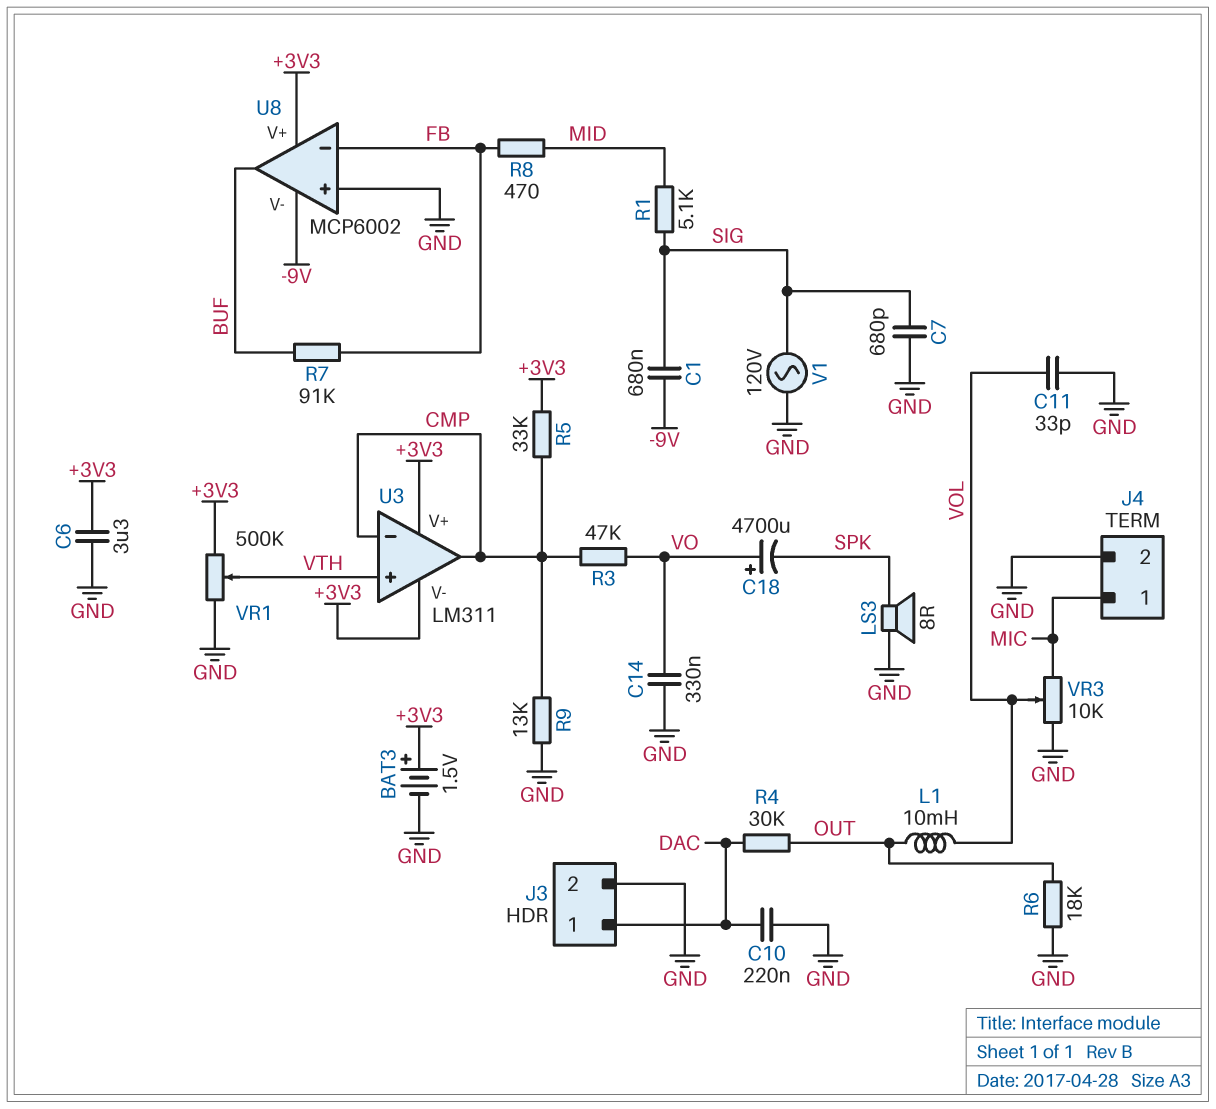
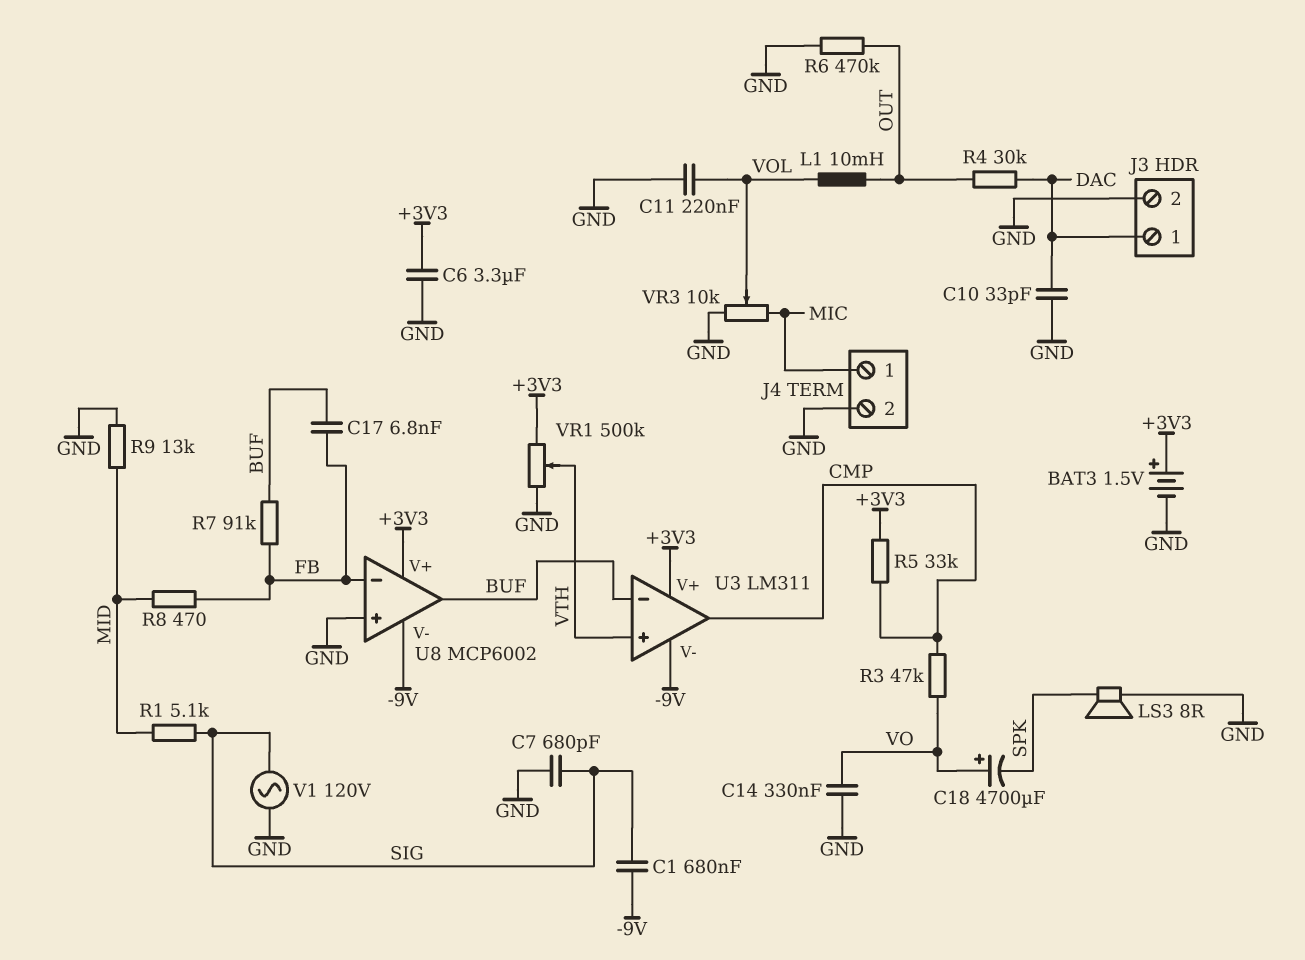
C10: 220nF (DAC, GND) -> 33pF (DAC, GND)
C11: 33pF (GND, VOL) -> 220nF (GND, VOL)
C17: none -> 6.8nF (BUF, FB)
R6: 18k (GND, OUT) -> 470k (GND, OUT)
R9: 13k (CMP, GND) -> 13k (GND, MID)
U3 pin V-: +3V3 -> -9V
U3 pin in-: CMP -> BUF

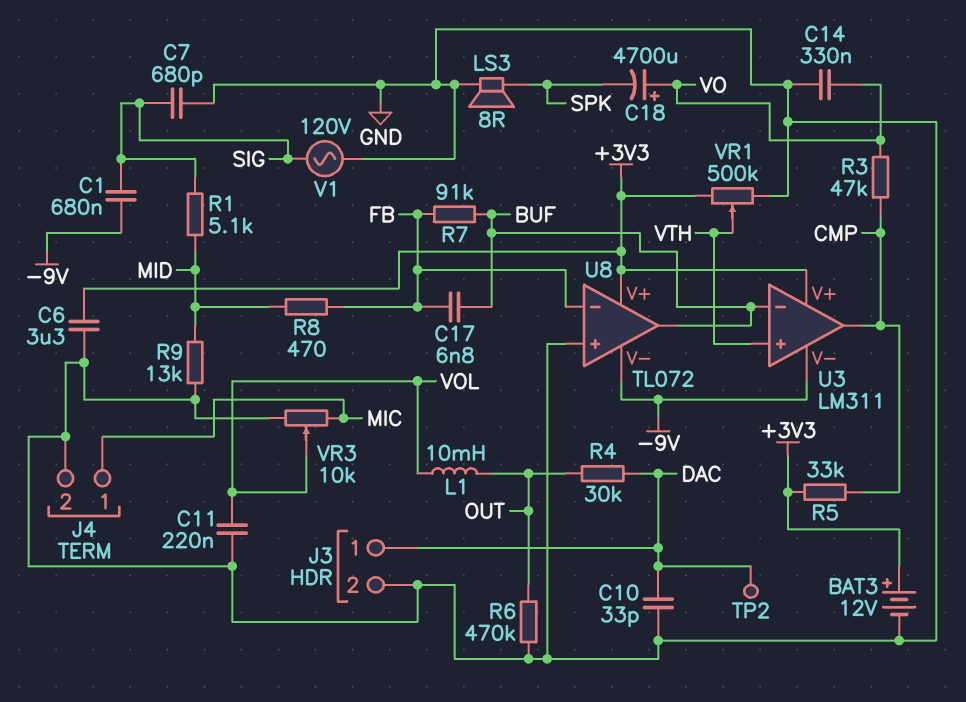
BAT3: 1.5V (plus +3V3, minus GND) -> 12V (plus +3V3, minus GND)
TP2: none -> test point (DAC)
U8: MCP6002 -> TL072

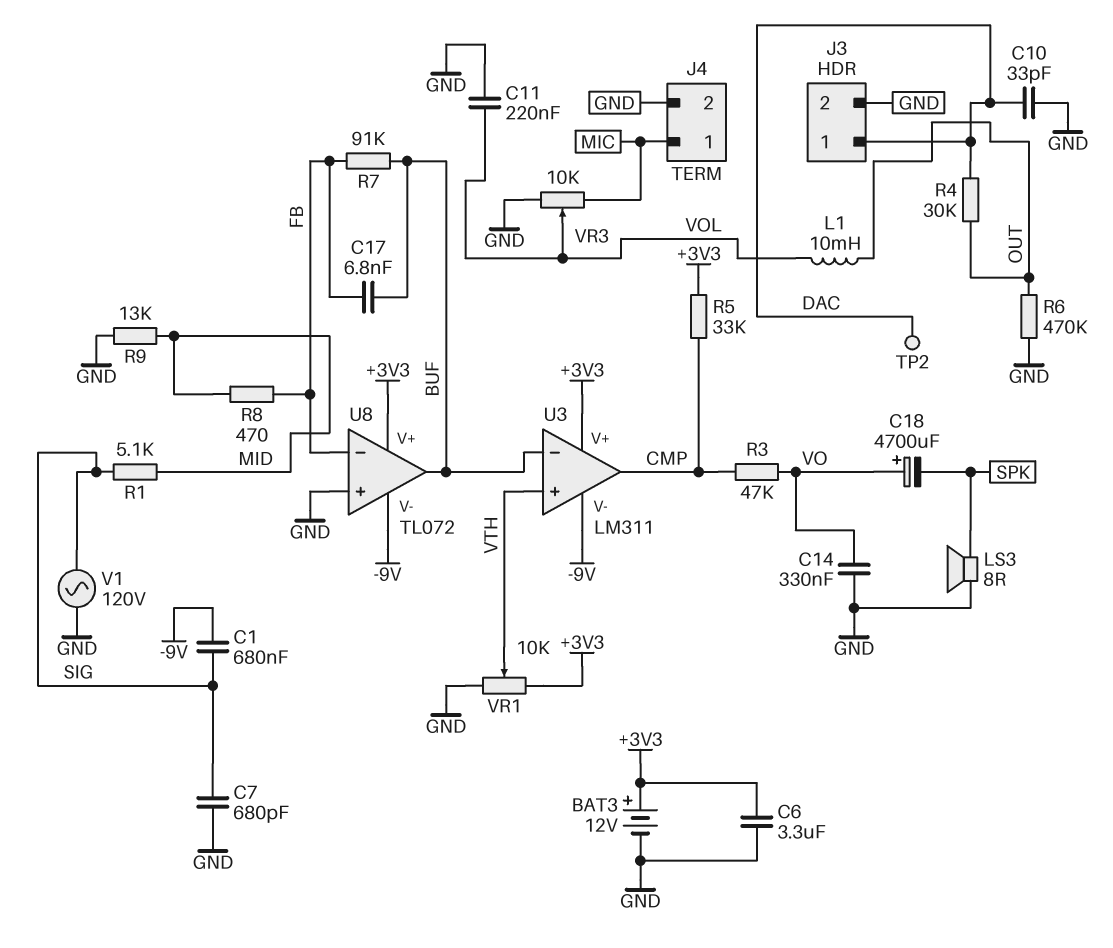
VR1: 500k (+3V3, GND, wiper VTH) -> 10k (+3V3, GND, wiper VTH)

